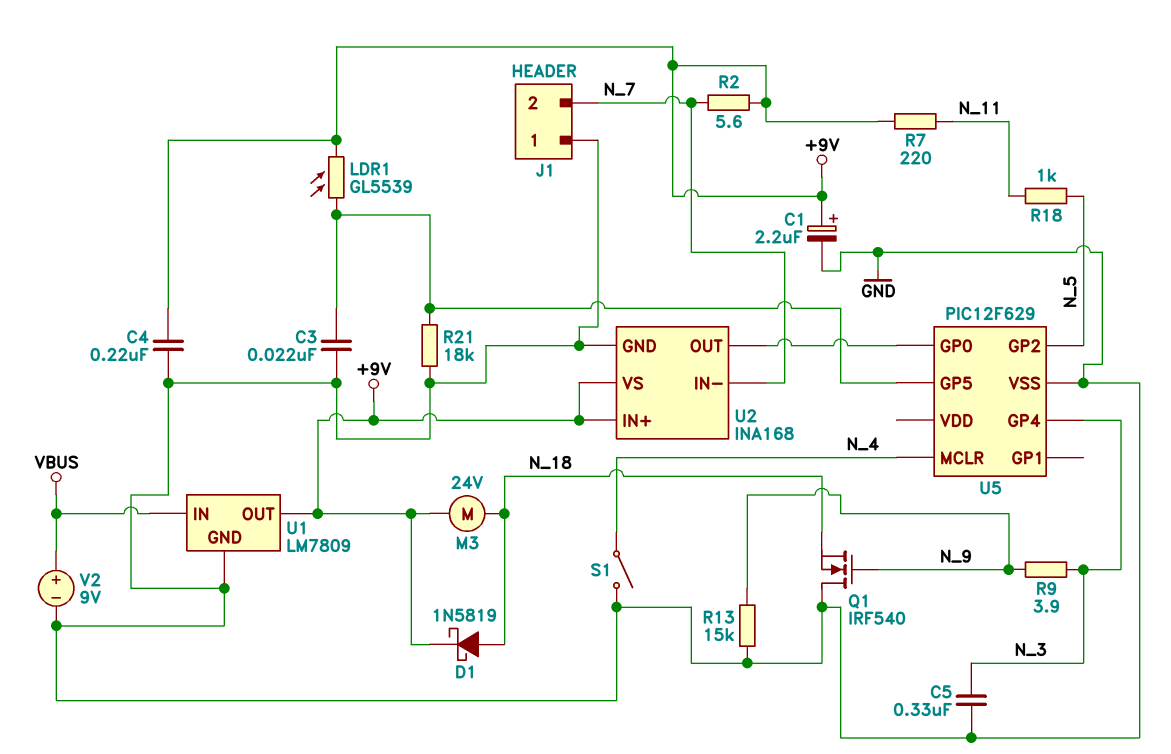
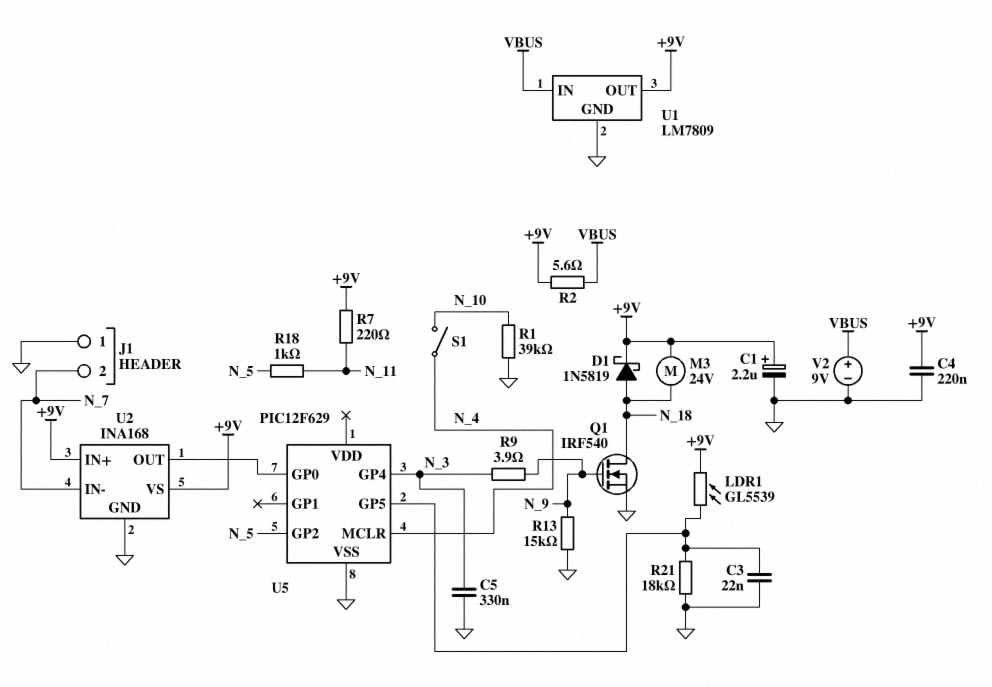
Q1: NMOS IRF540 (G N_9, D GND, S N_18) -> NMOS IRF540 (G N_9, D N_18, S GND)
R1: none -> 39k (GND, N_10)
R2: 5.6 (+9V, N_7) -> 5.6 (+9V, VBUS)
S1: switch (GND, N_4) -> switch (N_4, N_10)

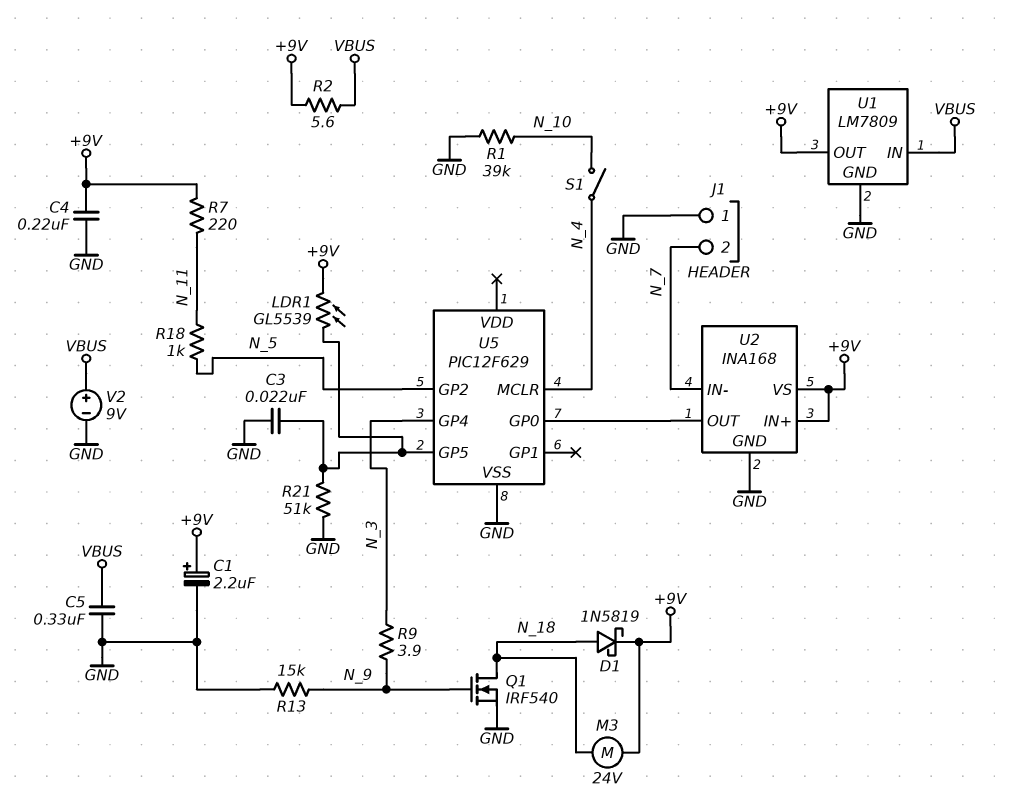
C5: 330nF (GND, N_3) -> 330nF (GND, VBUS)
R21: 18k (GND, U5/GP5) -> 51k (GND, U5/GP5)

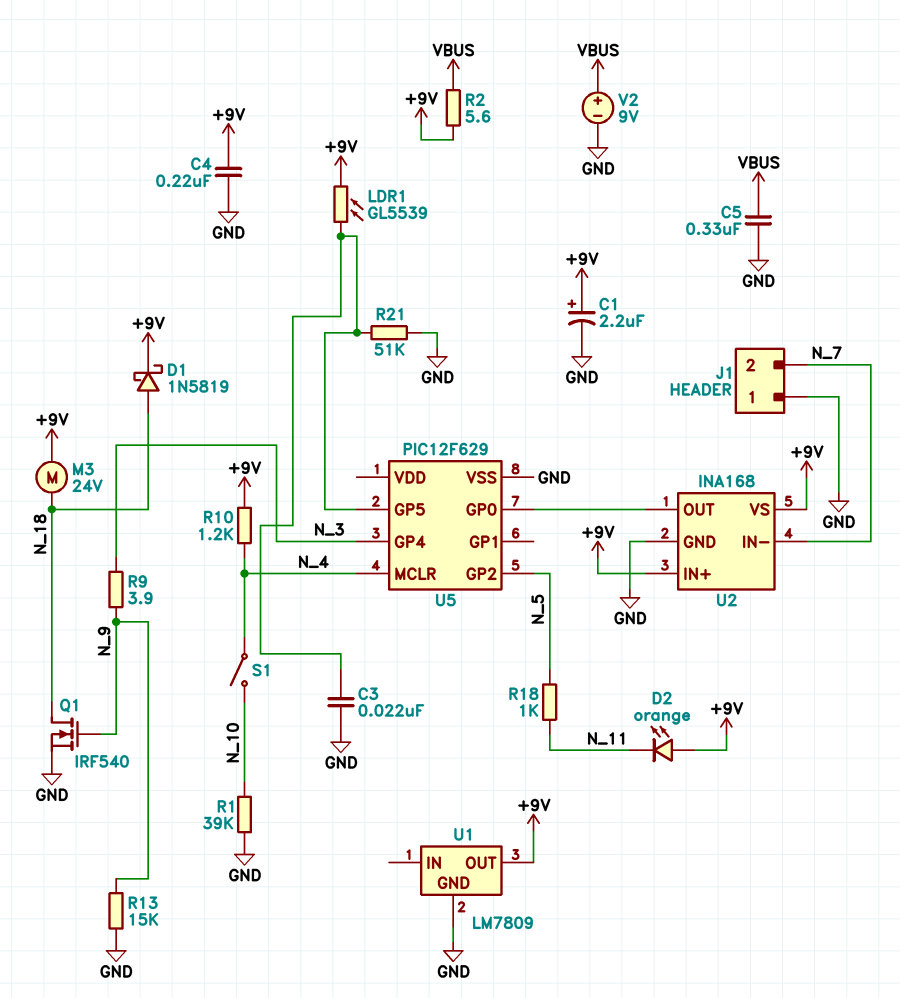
D2: none -> LED orange (A +9V, K N_11)
R7: 220 (+9V, N_11) -> none
R10: none -> 1.2k (+9V, N_4)
U1 pin IN: VBUS -> none

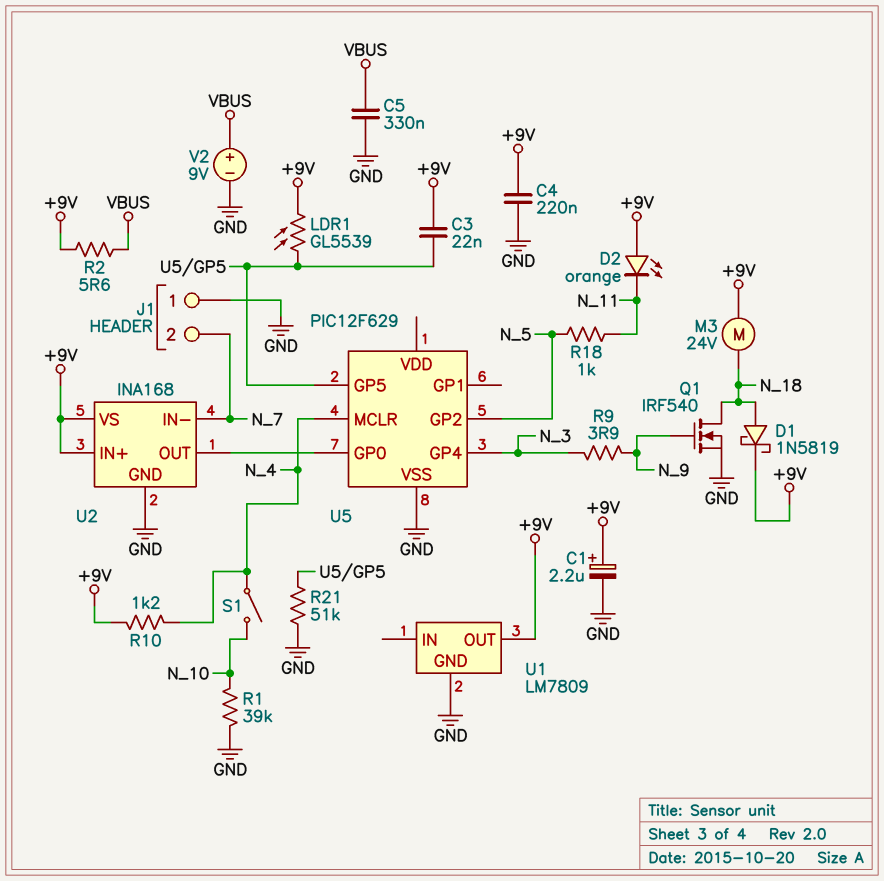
C3: 22nF (GND, U5/GP5) -> 22nF (+9V, U5/GP5)
R13: 15k (GND, N_9) -> none

